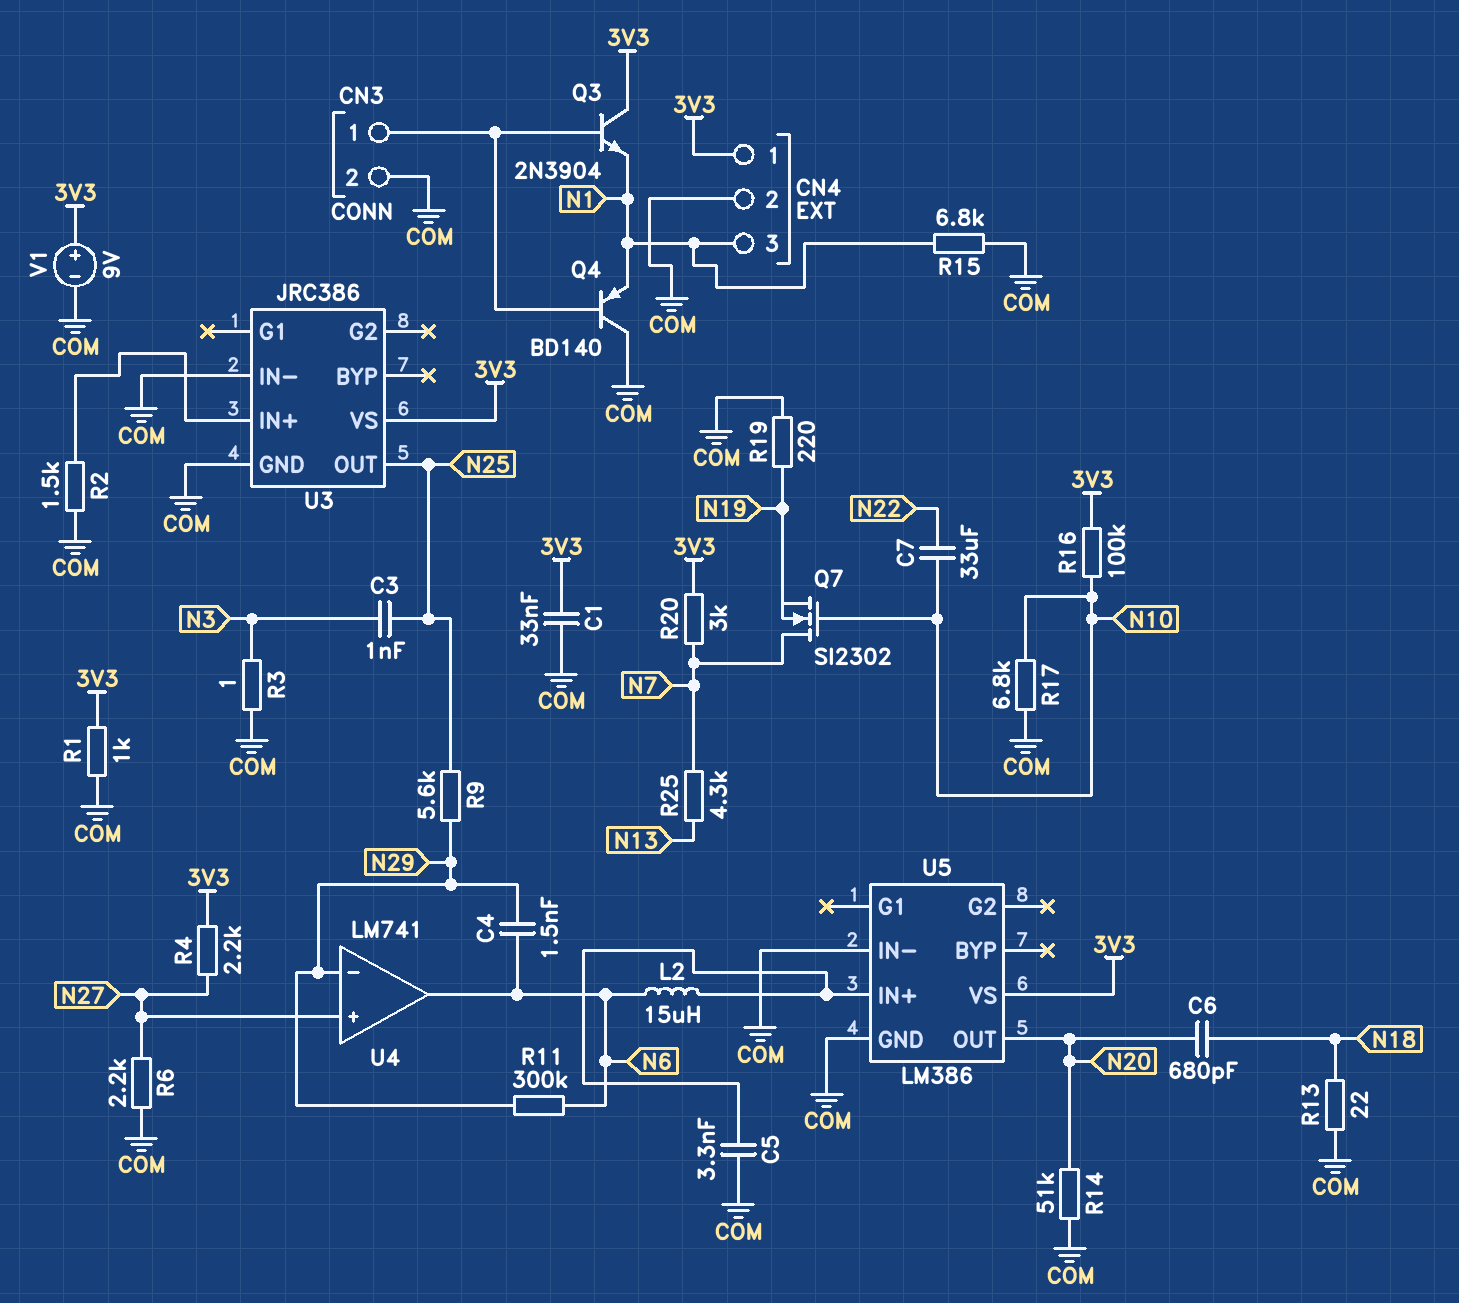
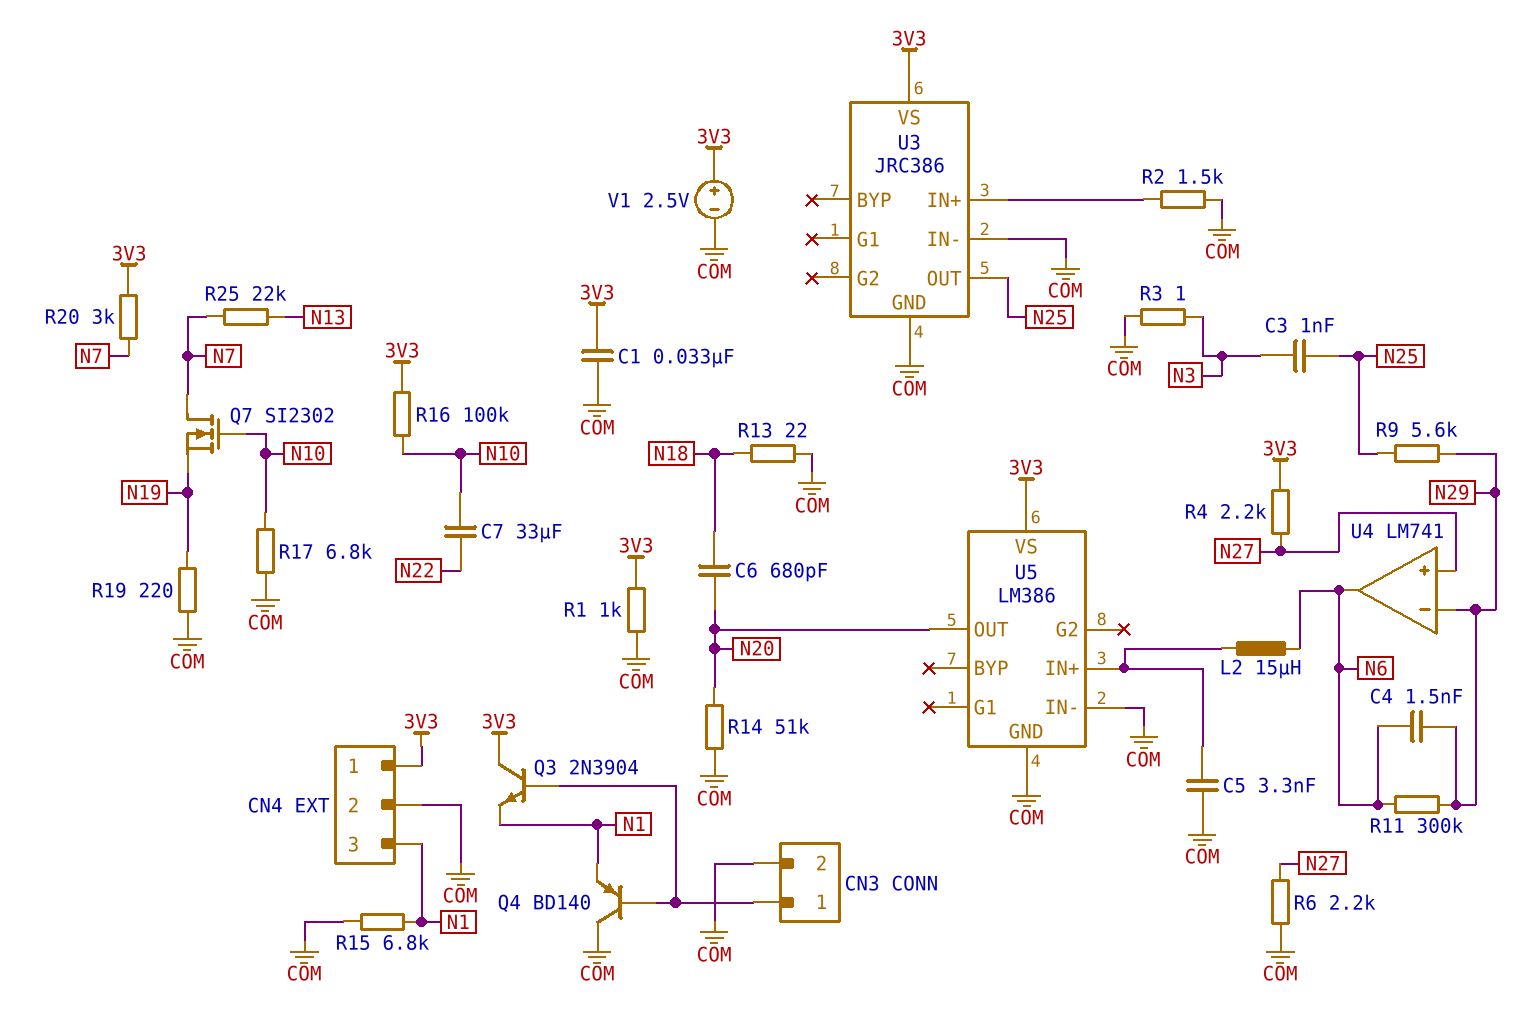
R25: 4.3k (N7, N13) -> 22k (N7, N13)
V1: 9V (plus 3V3, minus COM) -> 2.5V (plus 3V3, minus COM)

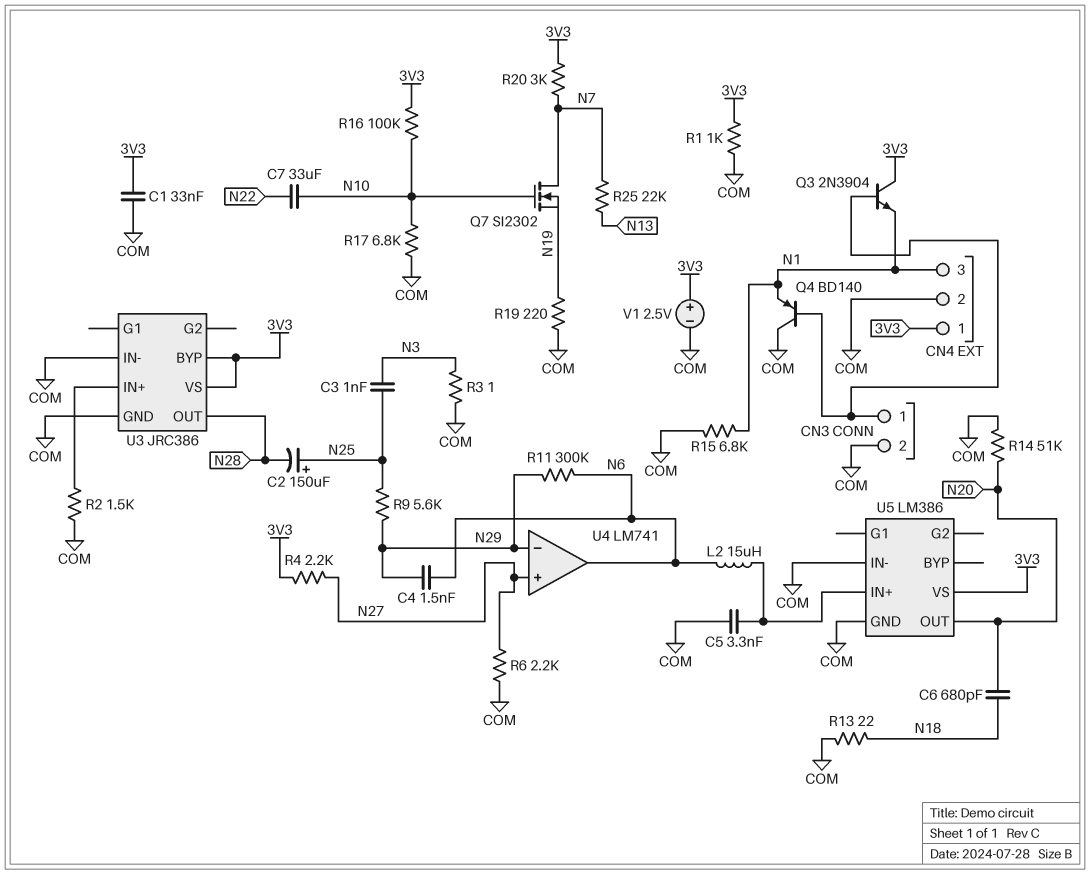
C2: none -> 150uF (plus N25, minus N28)
U3 pin BYP: none -> 3V3
U3 pin OUT: N25 -> N28

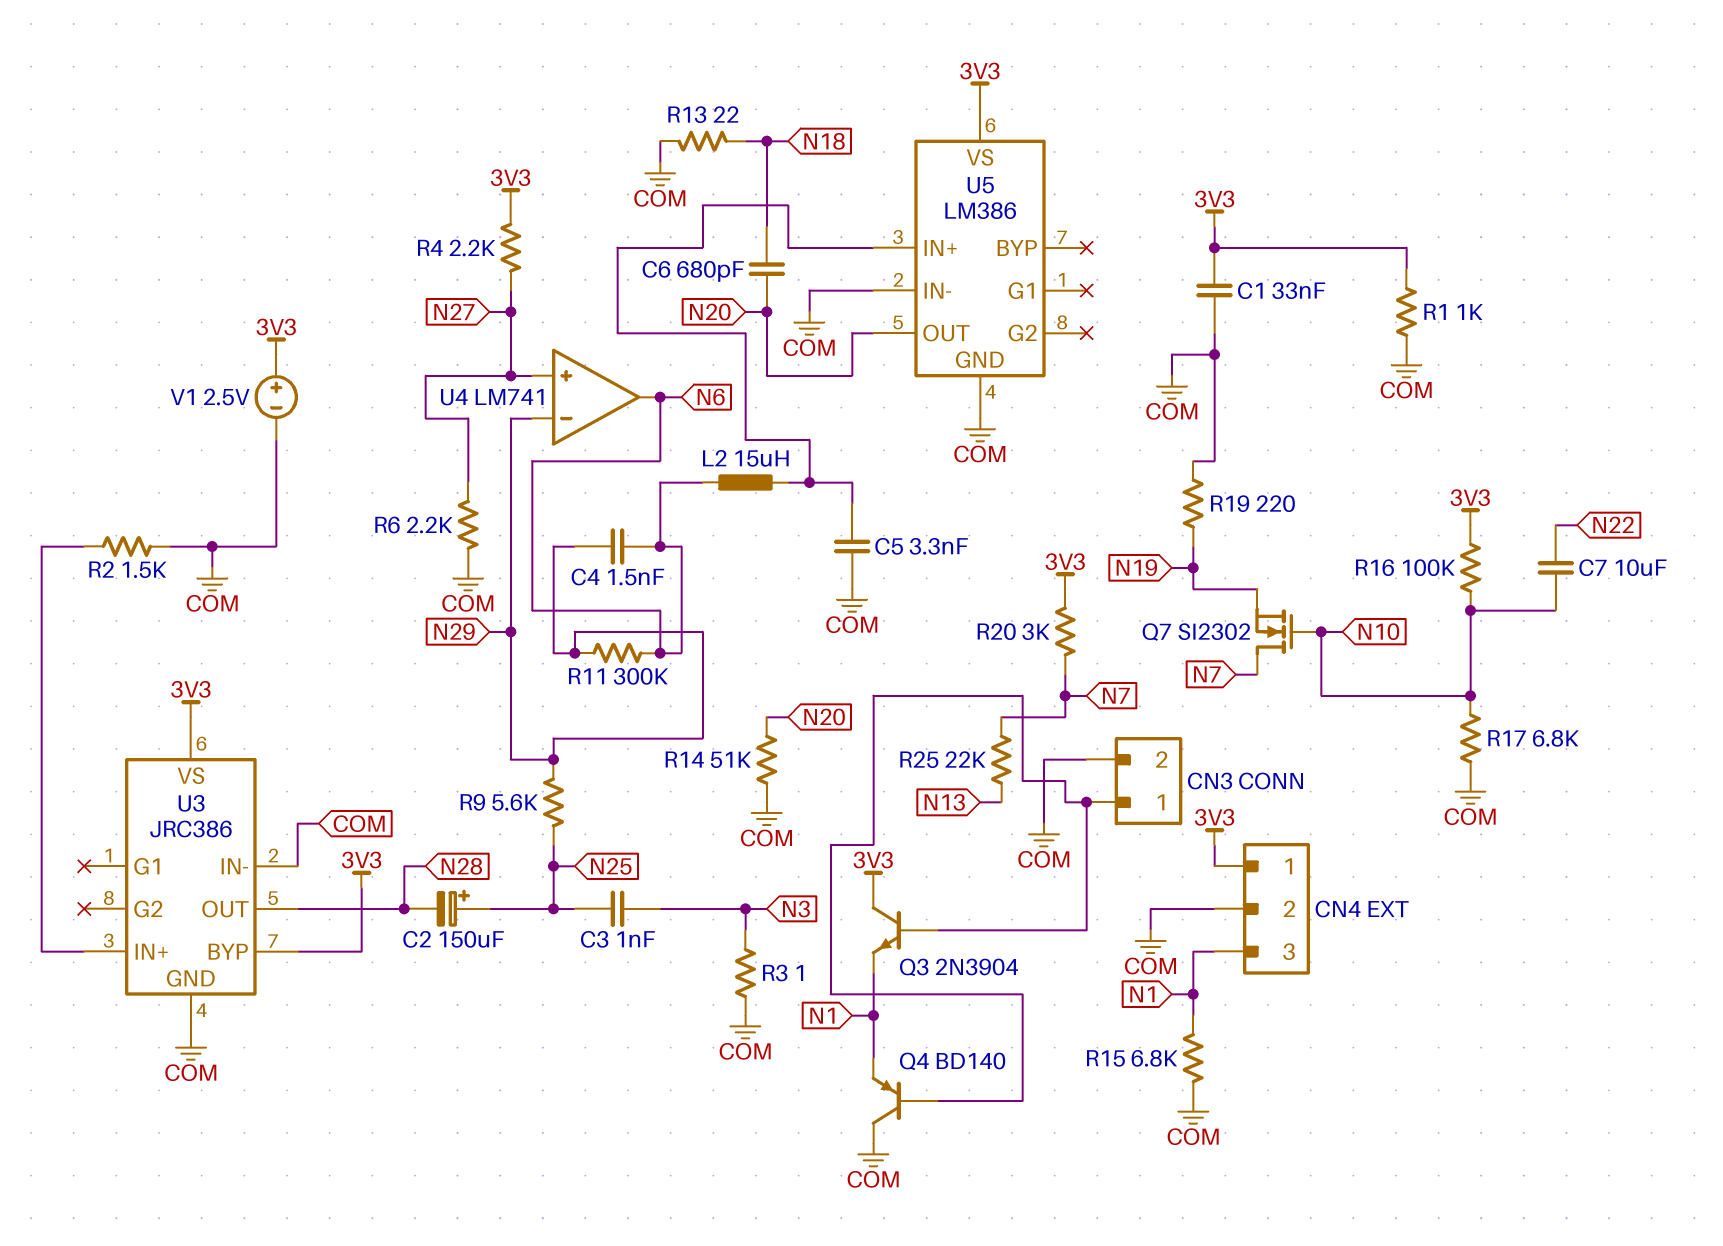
C7: 33uF (N10, N22) -> 10uF (N10, N22)

